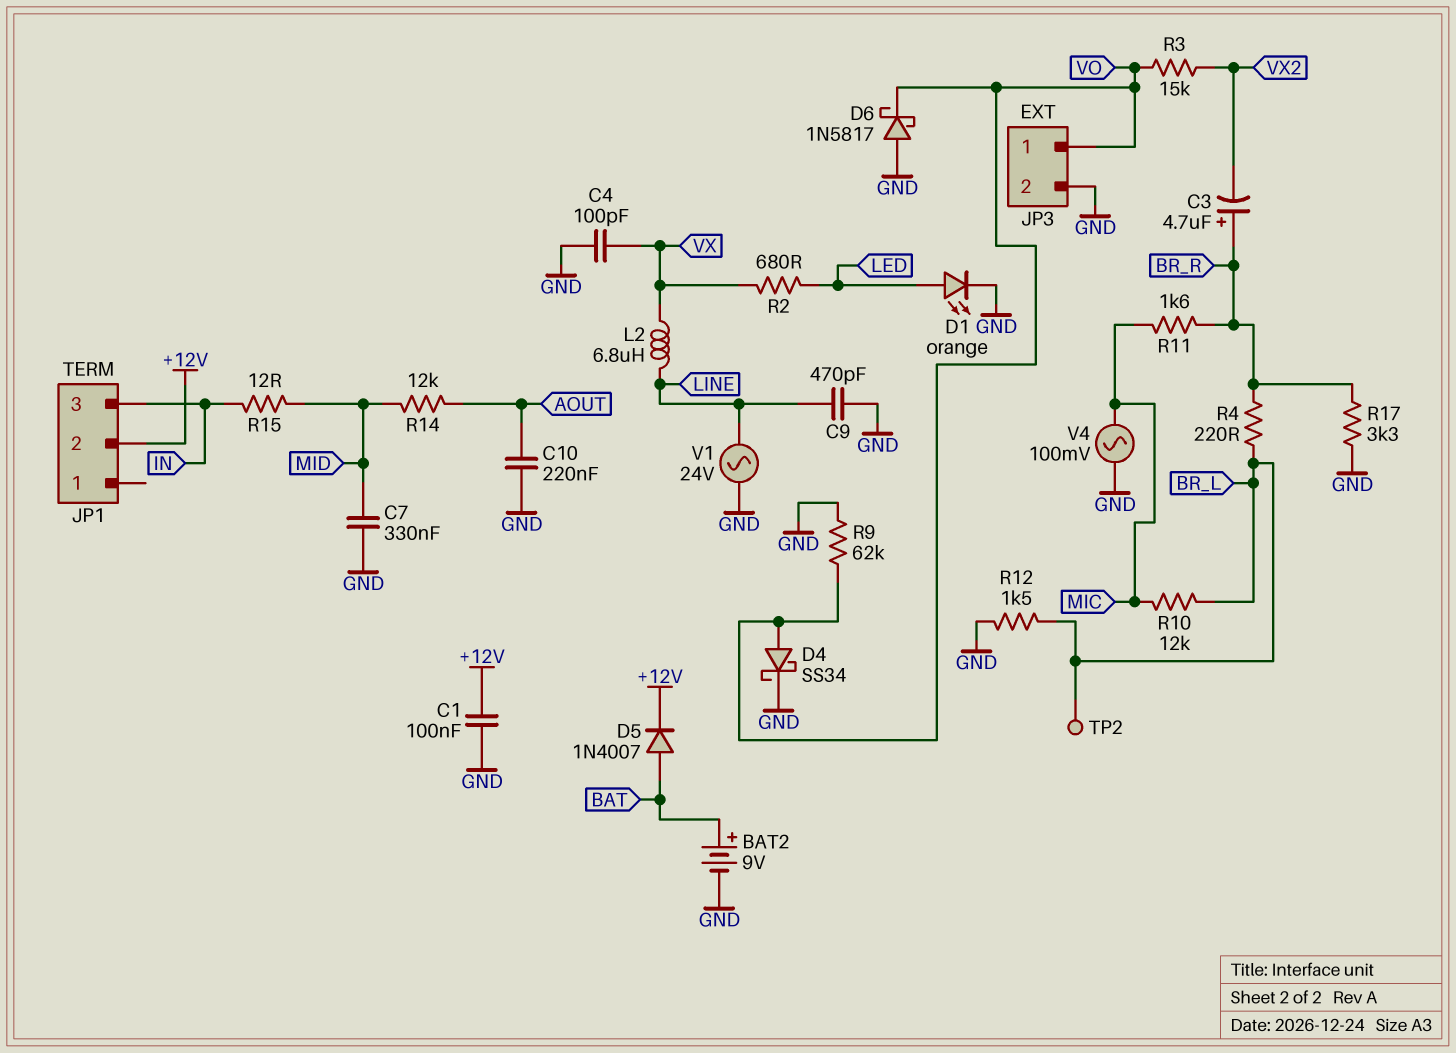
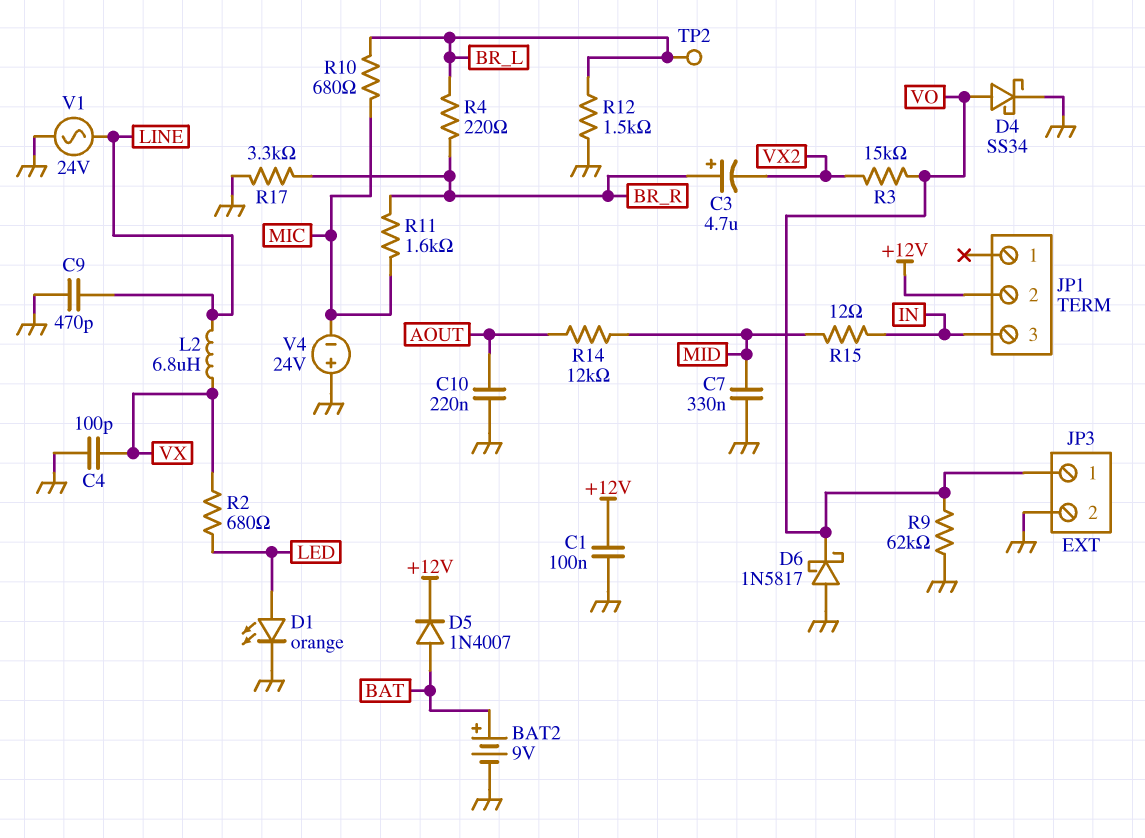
R10: 12k (BR_L, MIC) -> 680 (BR_L, MIC)
V4: AC 100mV (GND, MIC) -> 24V (plus GND, minus MIC)

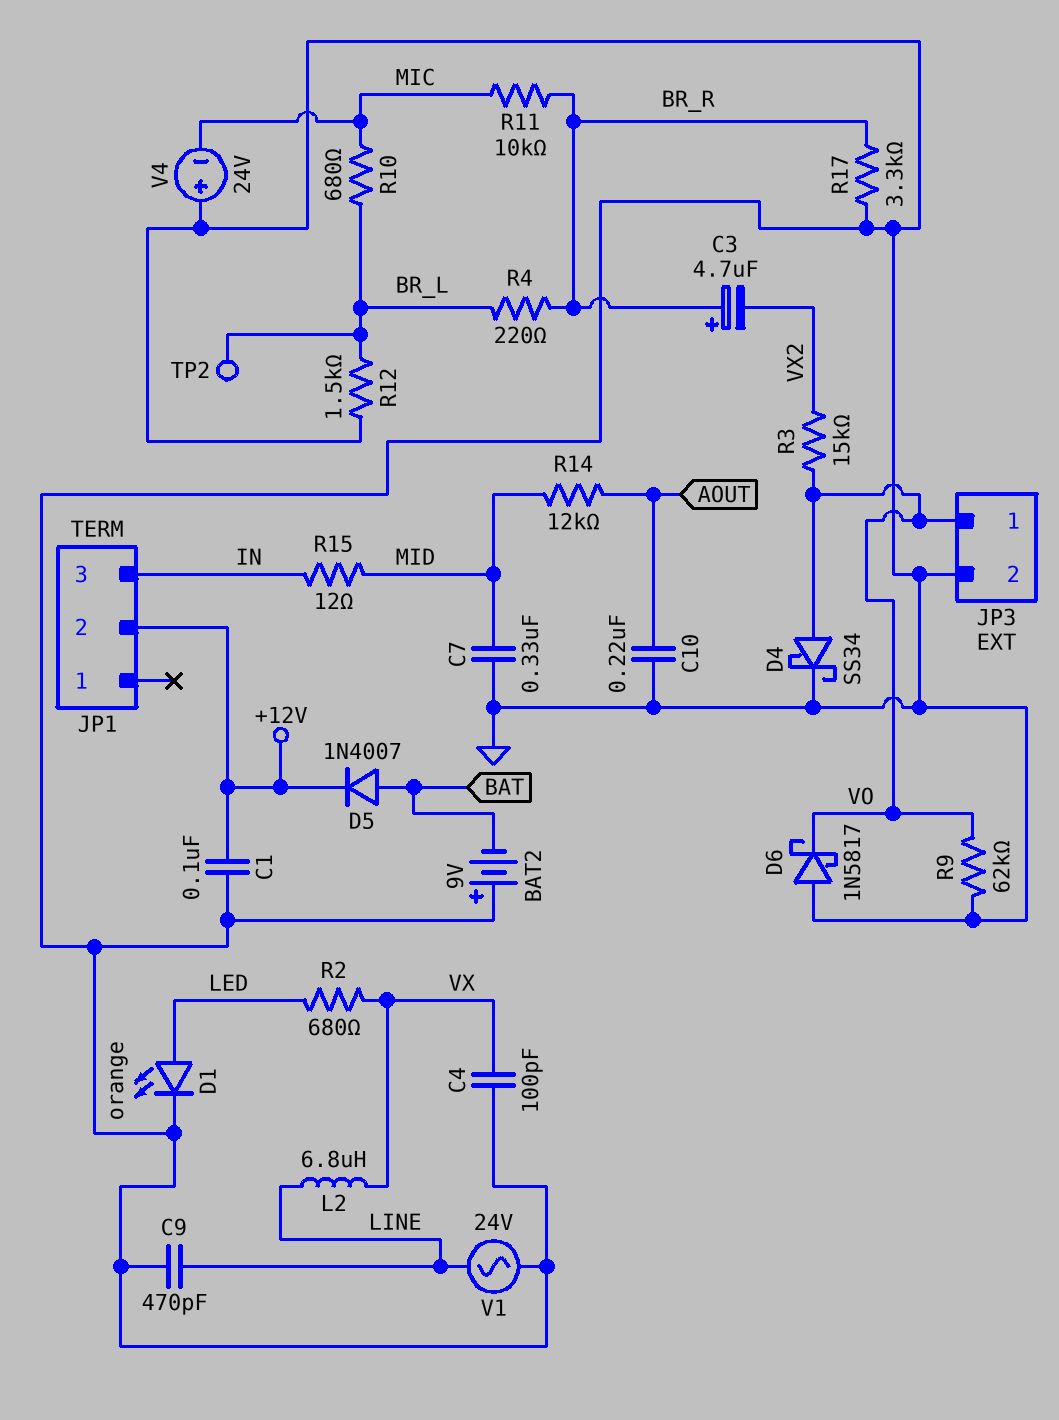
BAT2: 9V (plus BAT, minus GND) -> 9V (plus GND, minus BAT)
R11: 1.6k (BR_R, MIC) -> 10k (BR_R, MIC)

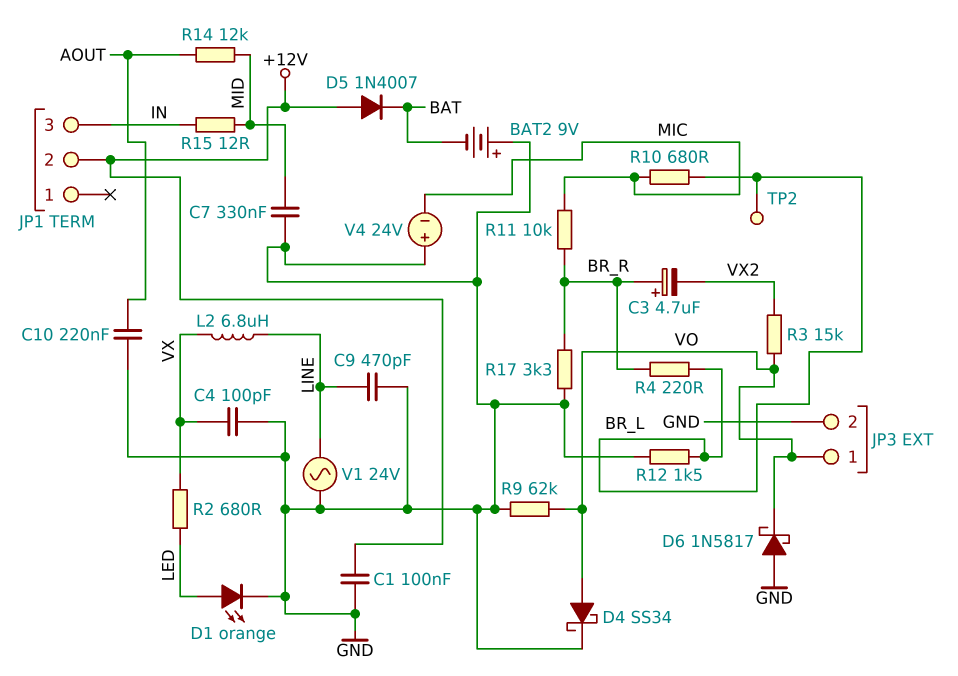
D5: diode 1N4007 (A BAT, K +12V) -> diode 1N4007 (A +12V, K BAT)

